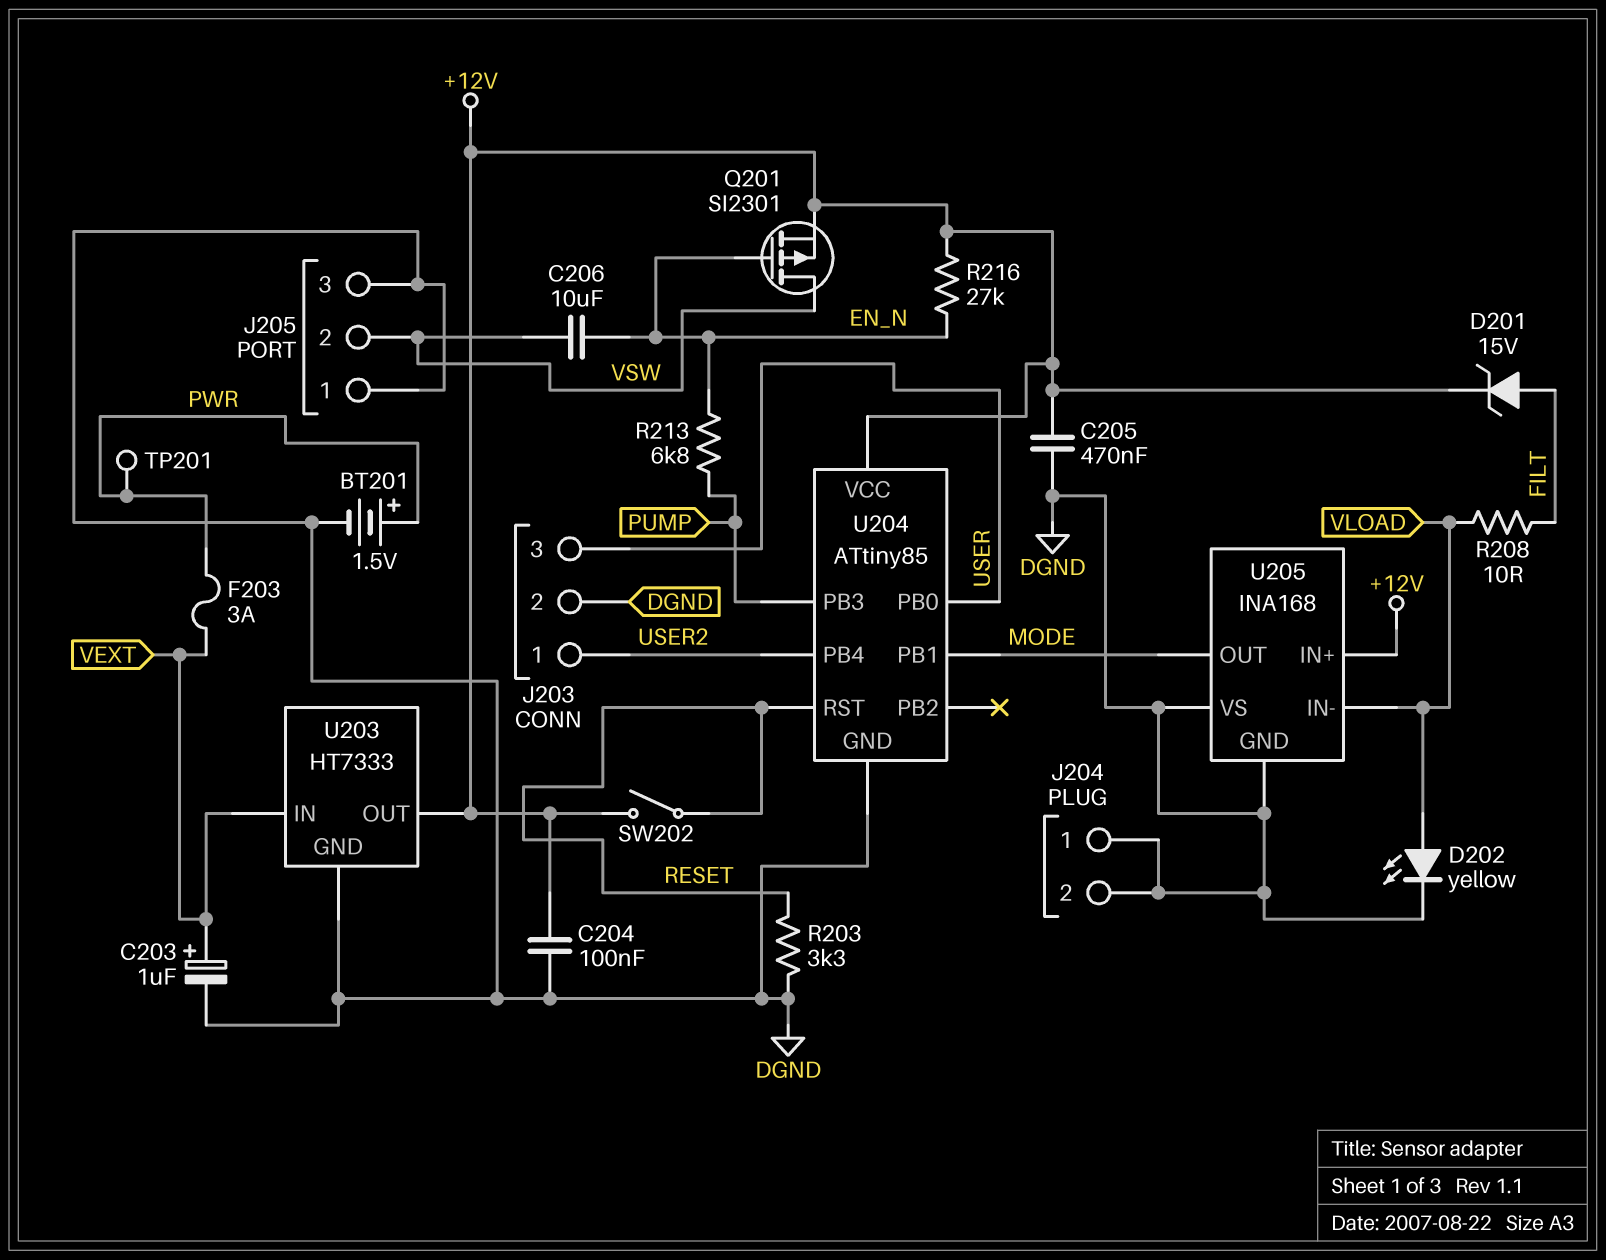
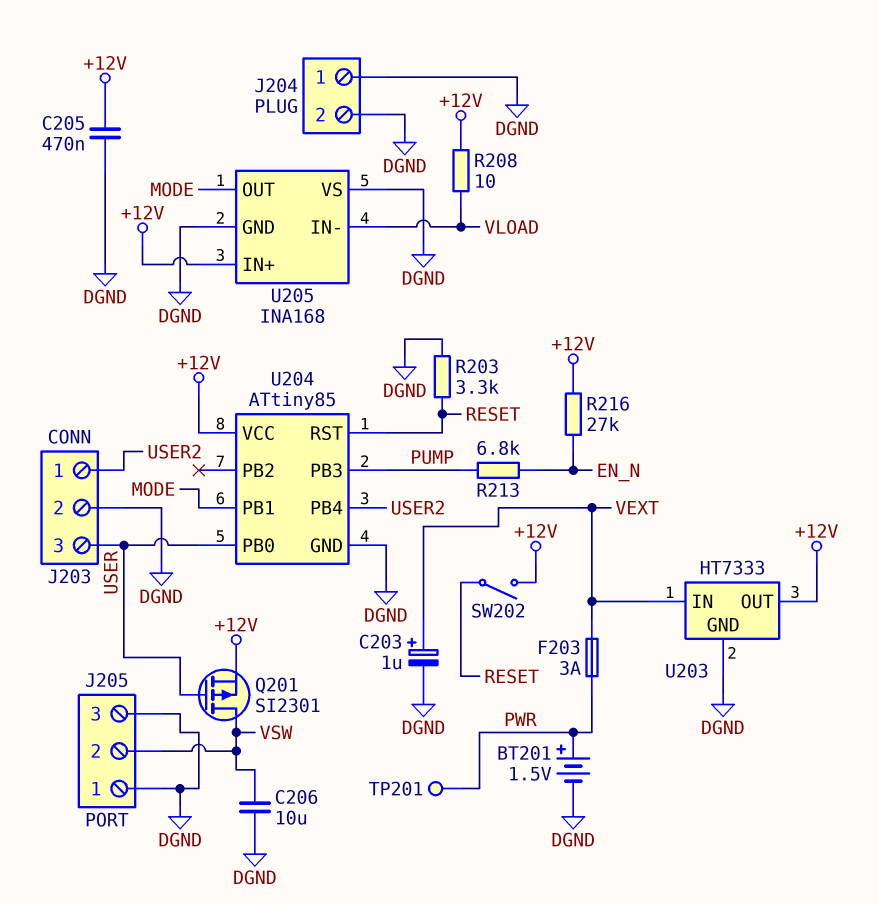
C204: 100nF (+12V, DGND) -> none
C206: 10uF (EN_N, VSW) -> 10uF (DGND, VSW)
D201: zener 15V (A FILT, K +12V) -> none
D202: LED yellow (A VLOAD, K DGND) -> none
Q201: PMOS SI2301 (G EN_N, D VSW, S +12V) -> PMOS SI2301 (G USER, D VSW, S +12V)
R208: 10 (FILT, VLOAD) -> 10 (+12V, VLOAD)

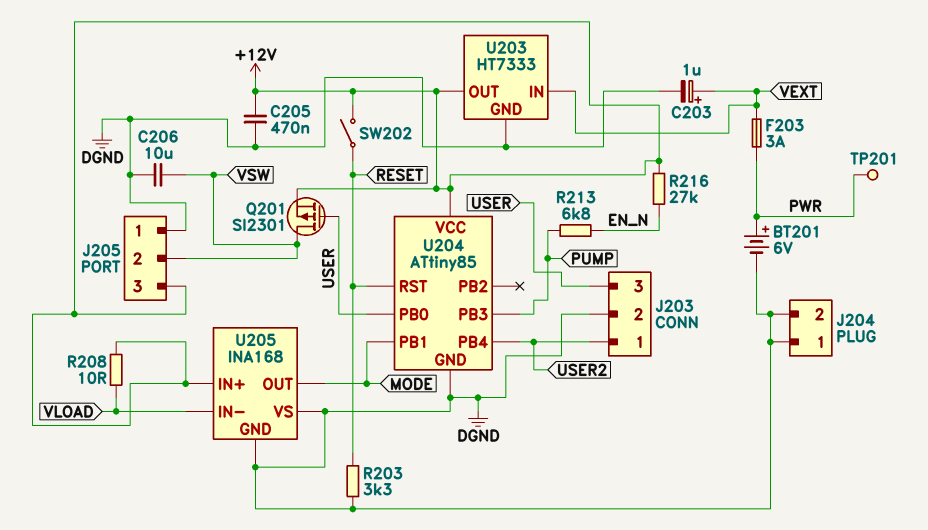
BT201: 1.5V (plus PWR, minus DGND) -> 6V (plus PWR, minus DGND)
J205 pin 3: DGND -> +12V

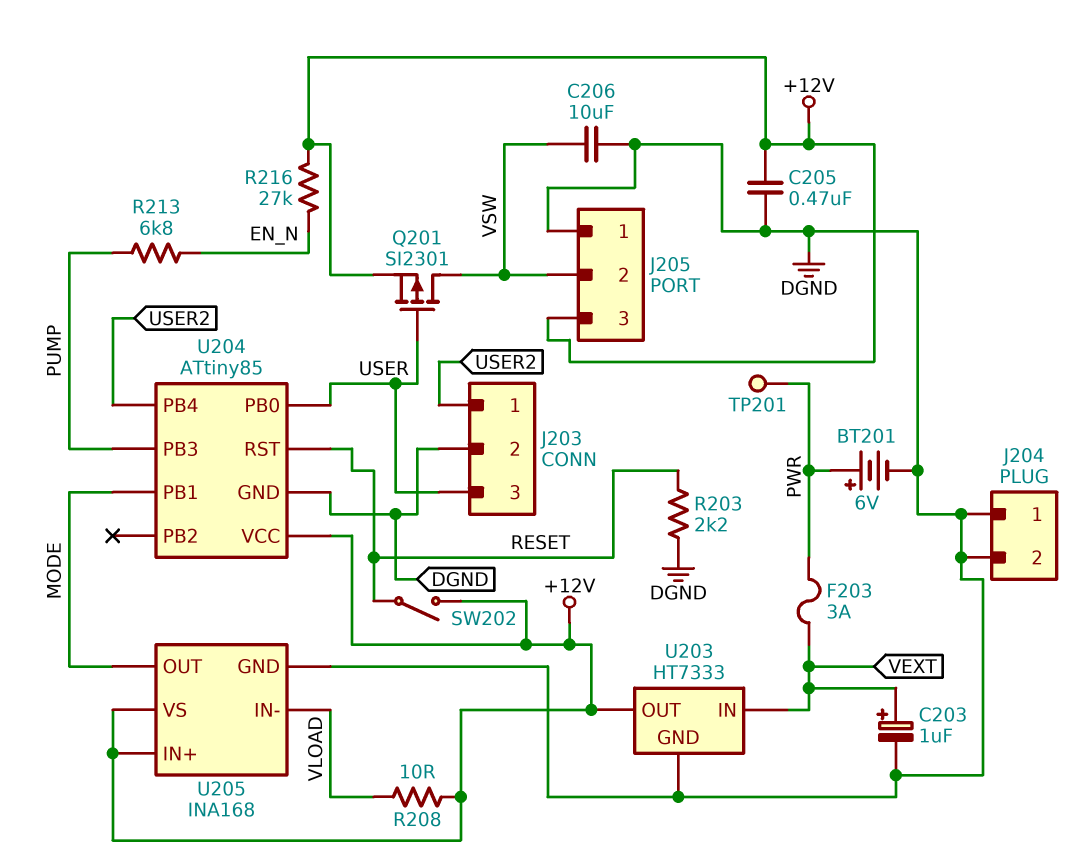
R203: 3.3k (DGND, RESET) -> 2.2k (DGND, RESET)
U205 pin VS: DGND -> +12V

